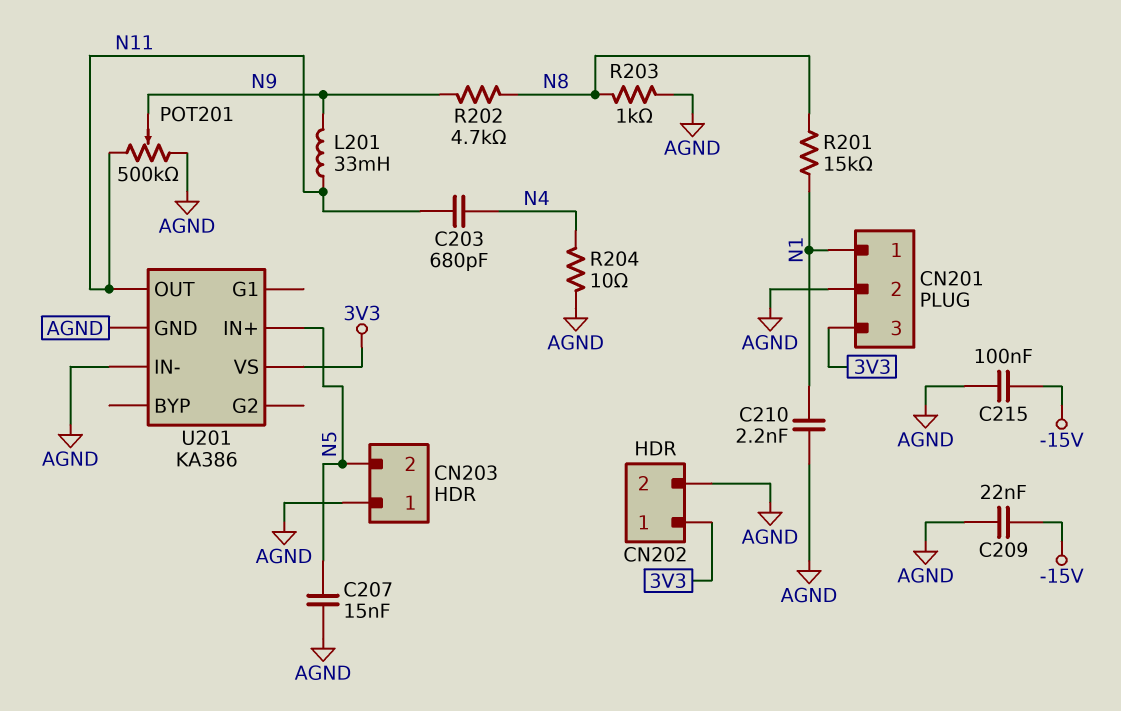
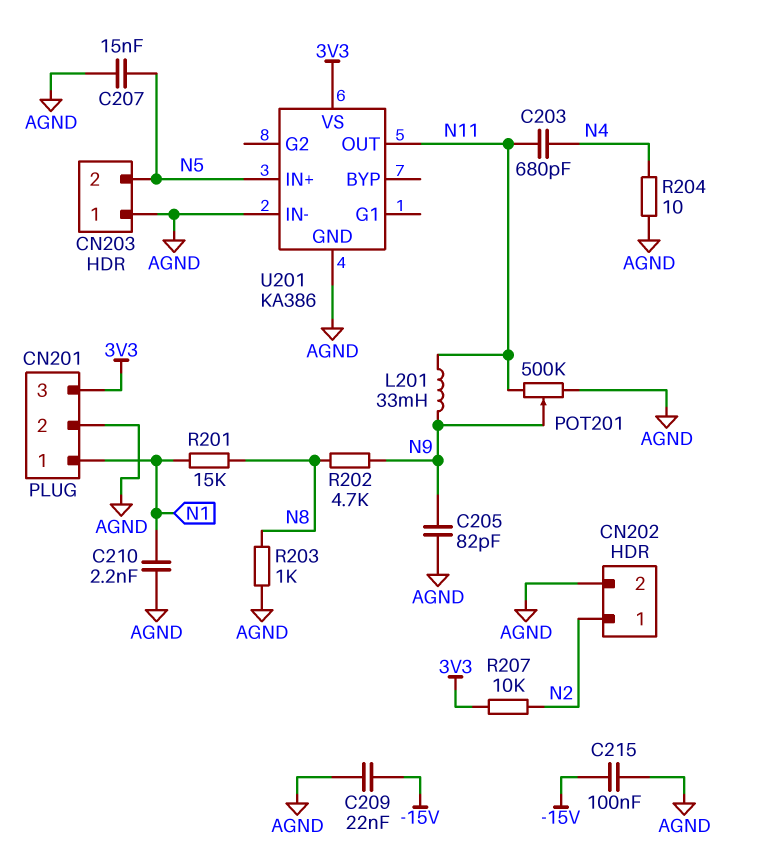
C205: none -> 82pF (AGND, N9)
CN202 pin 1: 3V3 -> N2
R207: none -> 10k (3V3, N2)

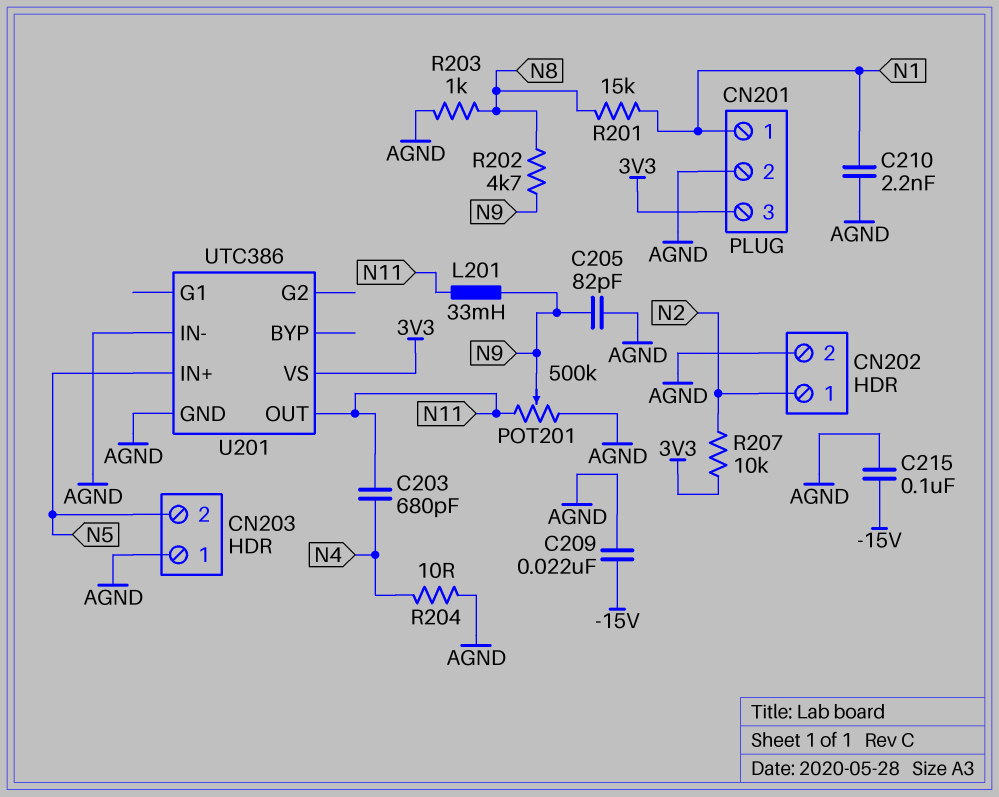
C207: 15nF (AGND, N5) -> none
U201: KA386 -> UTC386

